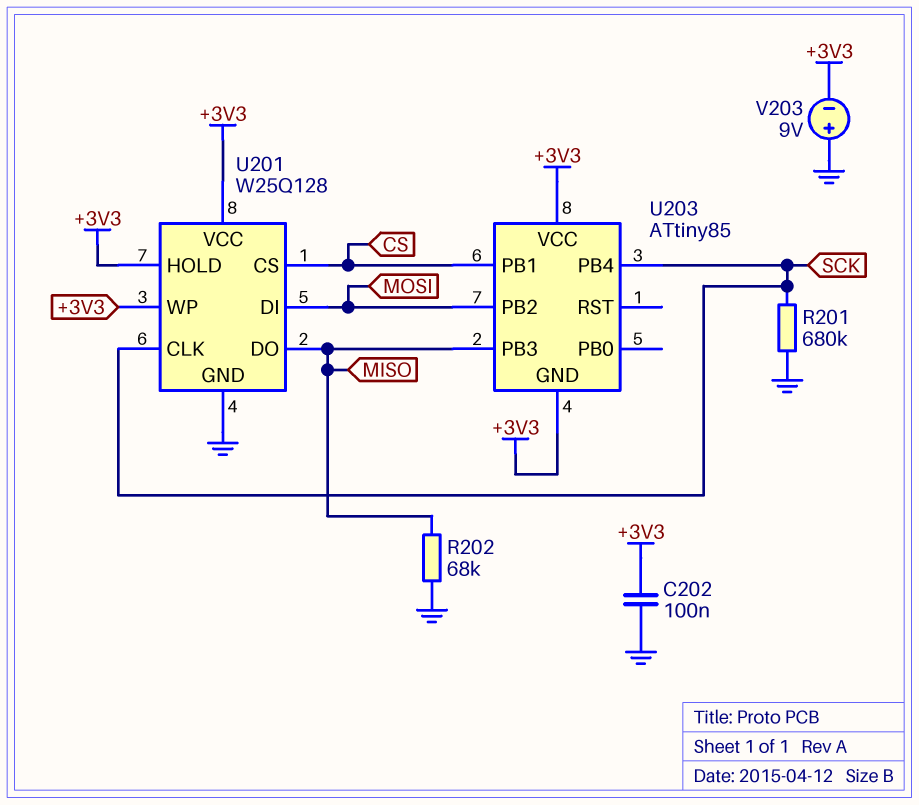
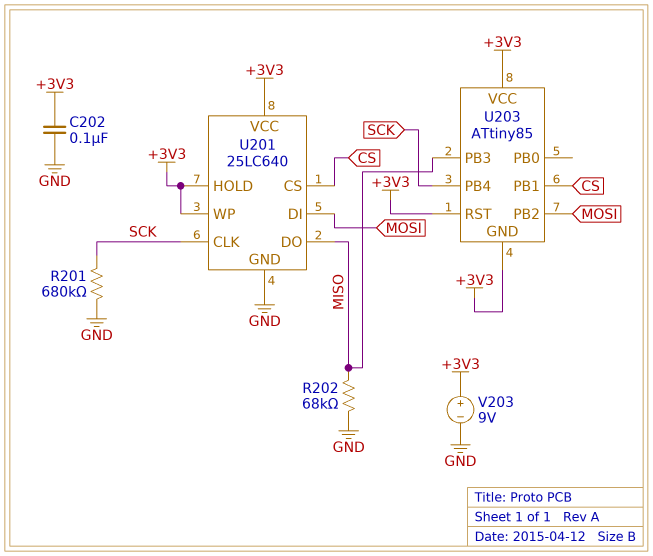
U201: W25Q128 -> 25LC640
U203 pin RST: none -> +3V3
V203: 9V (plus GND, minus +3V3) -> 9V (plus +3V3, minus GND)

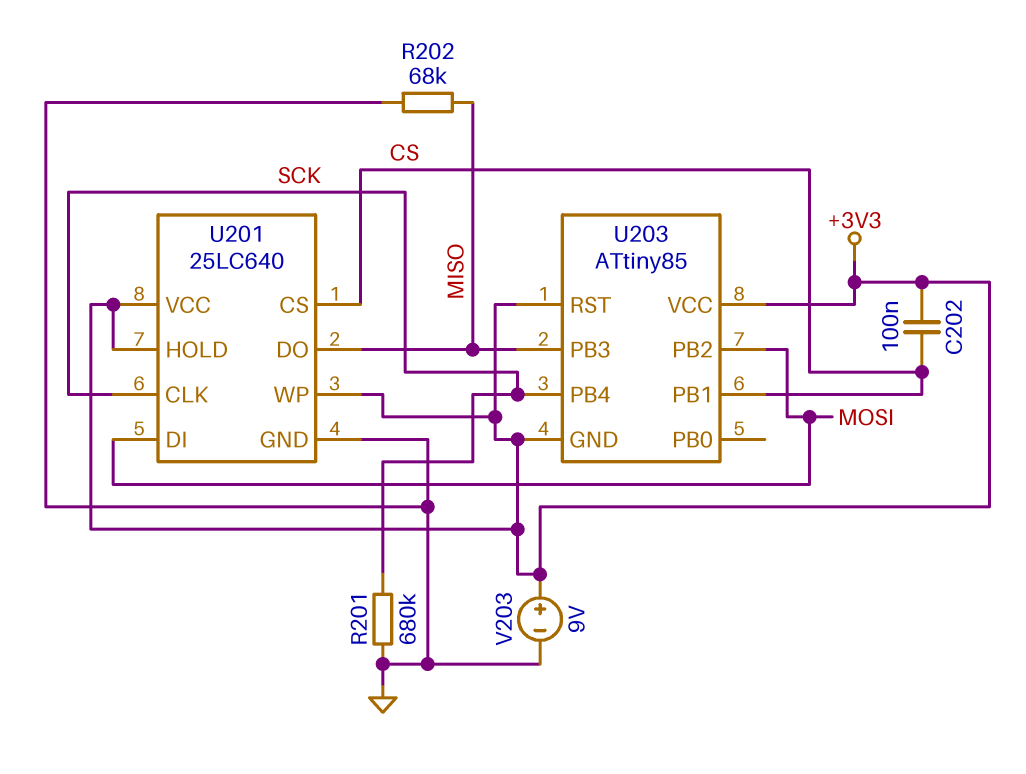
C202: 100nF (+3V3, GND) -> 100nF (+3V3, CS)

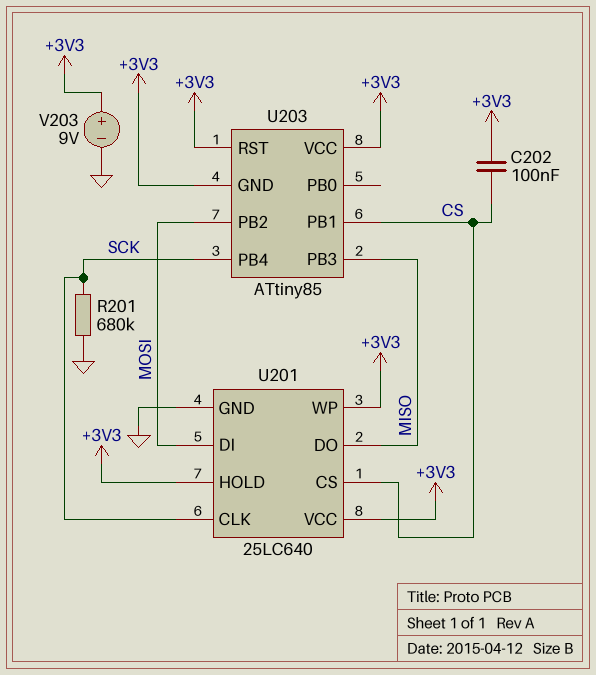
R202: 68k (GND, MISO) -> none

